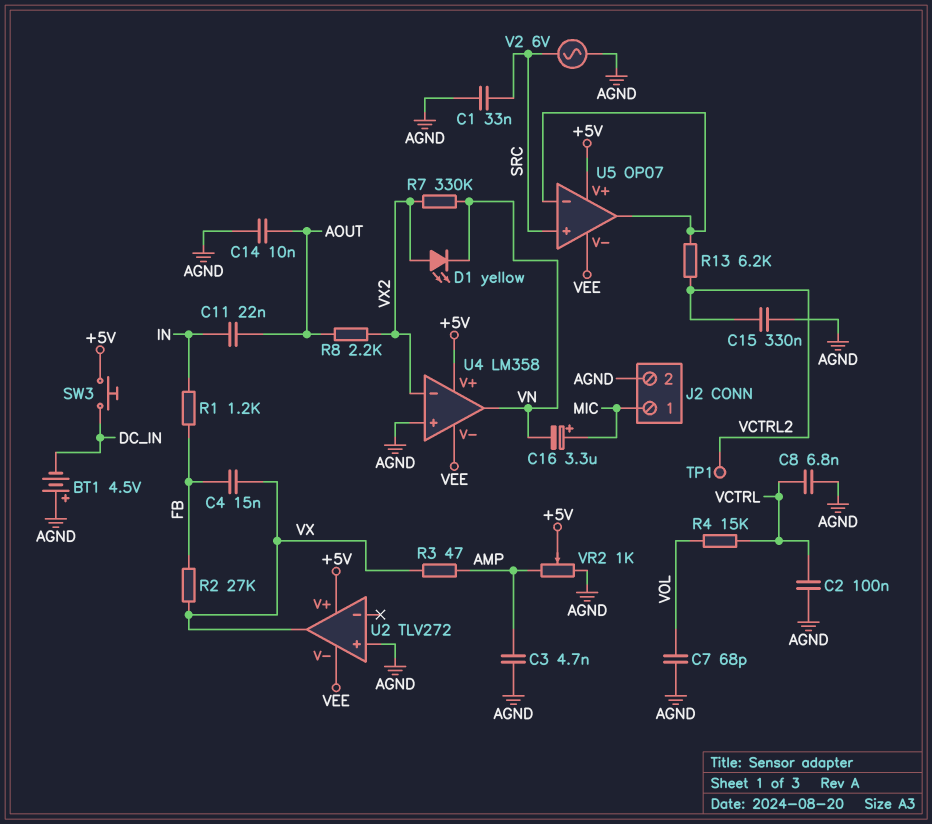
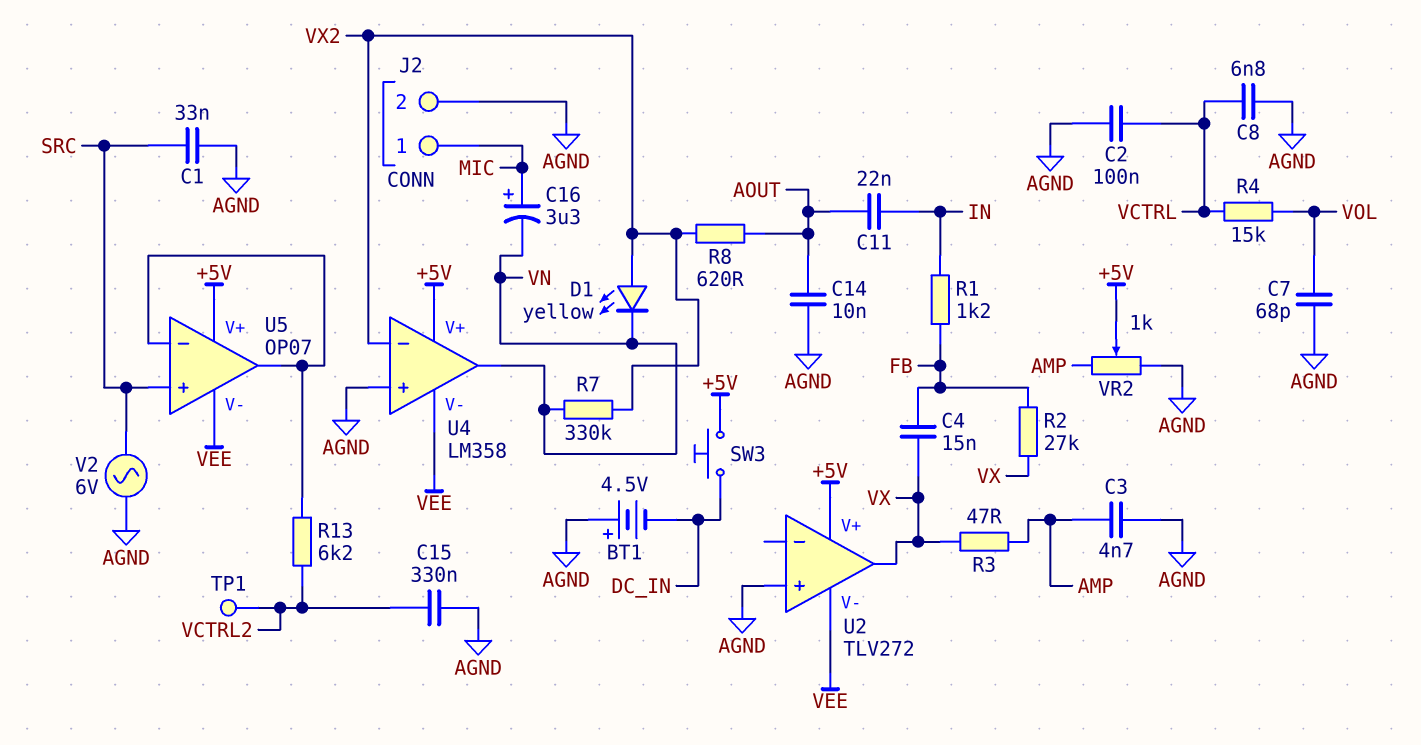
R8: 2.2k (AOUT, VX2) -> 620 (AOUT, VX2)

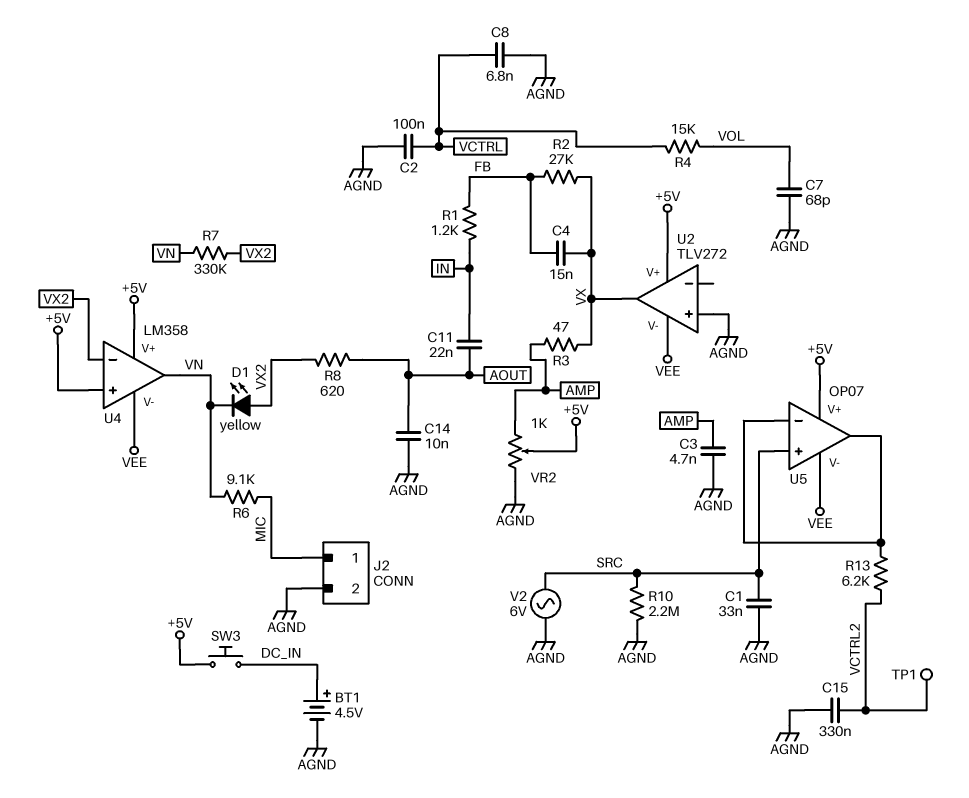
BT1: 4.5V (plus AGND, minus DC_IN) -> 4.5V (plus DC_IN, minus AGND)
C16: 3.3uF (plus MIC, minus VN) -> none
R6: none -> 9.1k (MIC, VN)
R10: none -> 2.2M (AGND, SRC)
U4 pin in+: AGND -> +5V

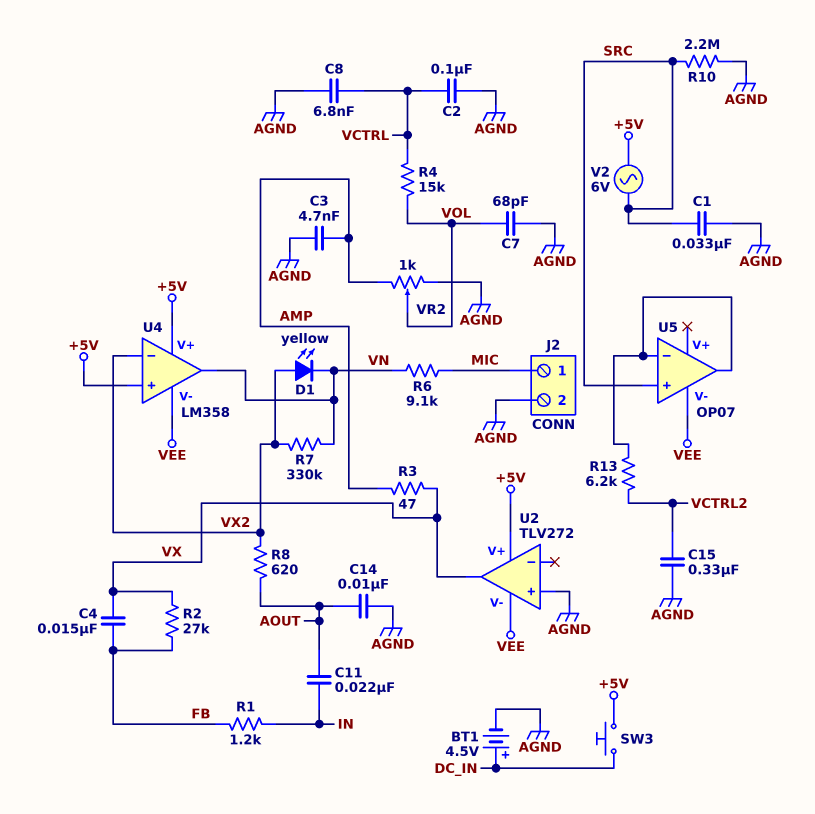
TP1: test point (VCTRL2) -> none
U5 pin V+: +5V -> none
V2: AC 6V (AGND, SRC) -> AC 6V (+5V, SRC)
VR2: 1k (AGND, AMP, wiper +5V) -> 1k (AGND, AMP, wiper VOL)

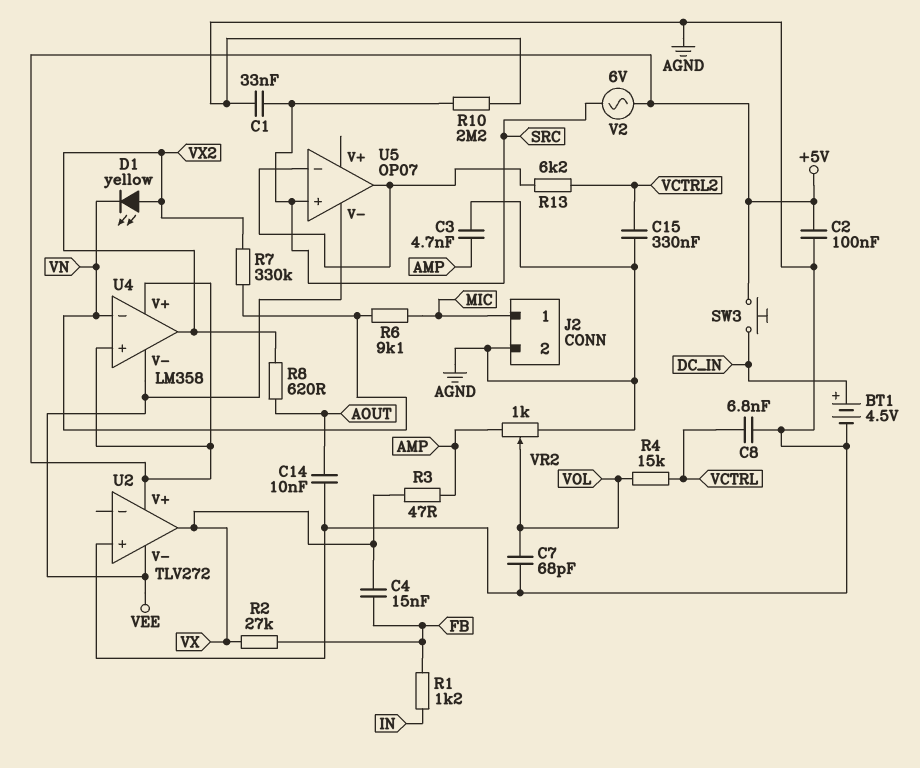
C2: 100nF (AGND, VCTRL) -> 100nF (+5V, AGND)
C11: 22nF (AOUT, IN) -> none
U4 pin in-: VX2 -> VN
U4 pin out: VN -> VX2

